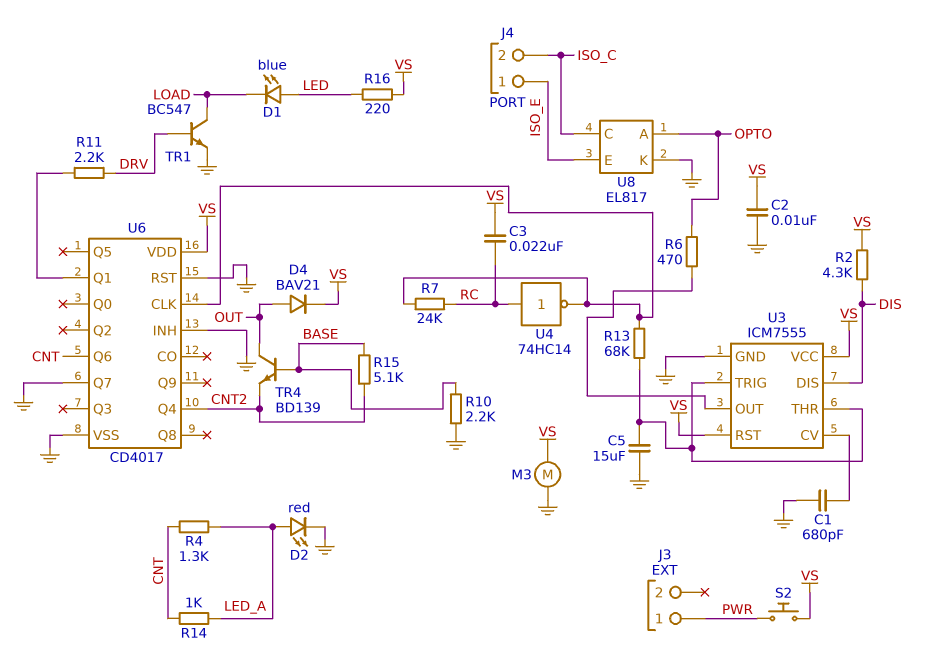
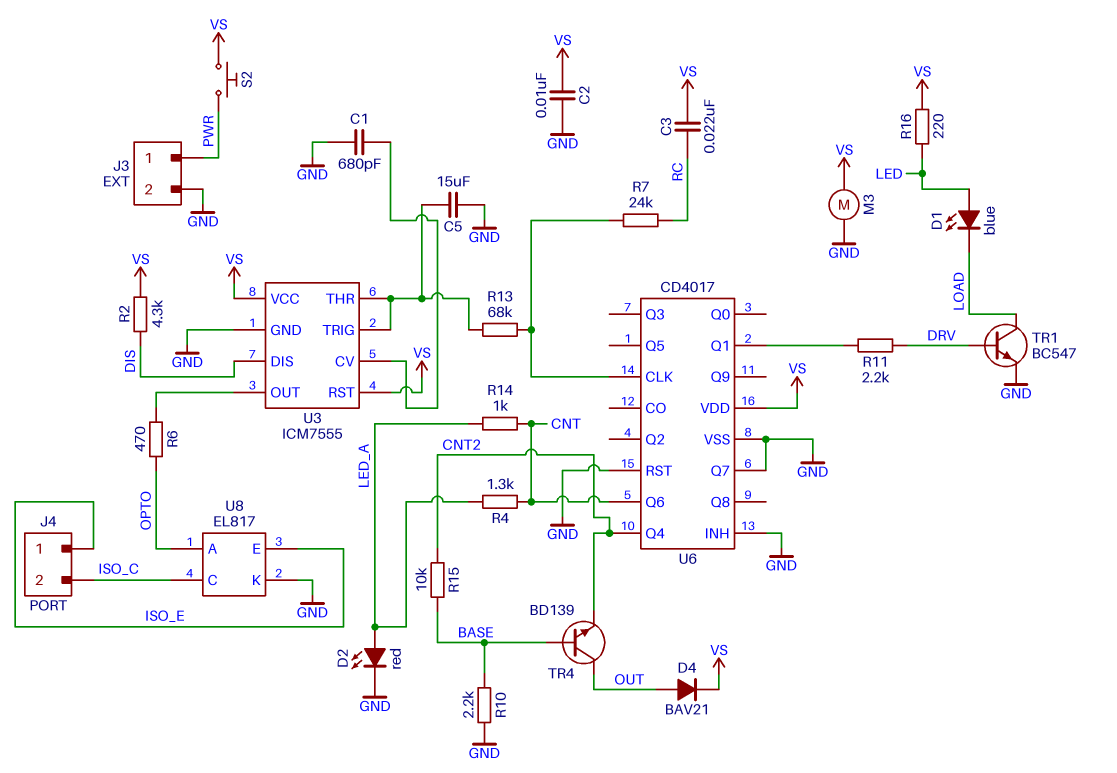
J3 pin 2: none -> GND
R15: 5.1k (BASE, CNT2) -> 10k (BASE, CNT2)
U4: NOT 74HC14 (in RC, out U6/CLK) -> none

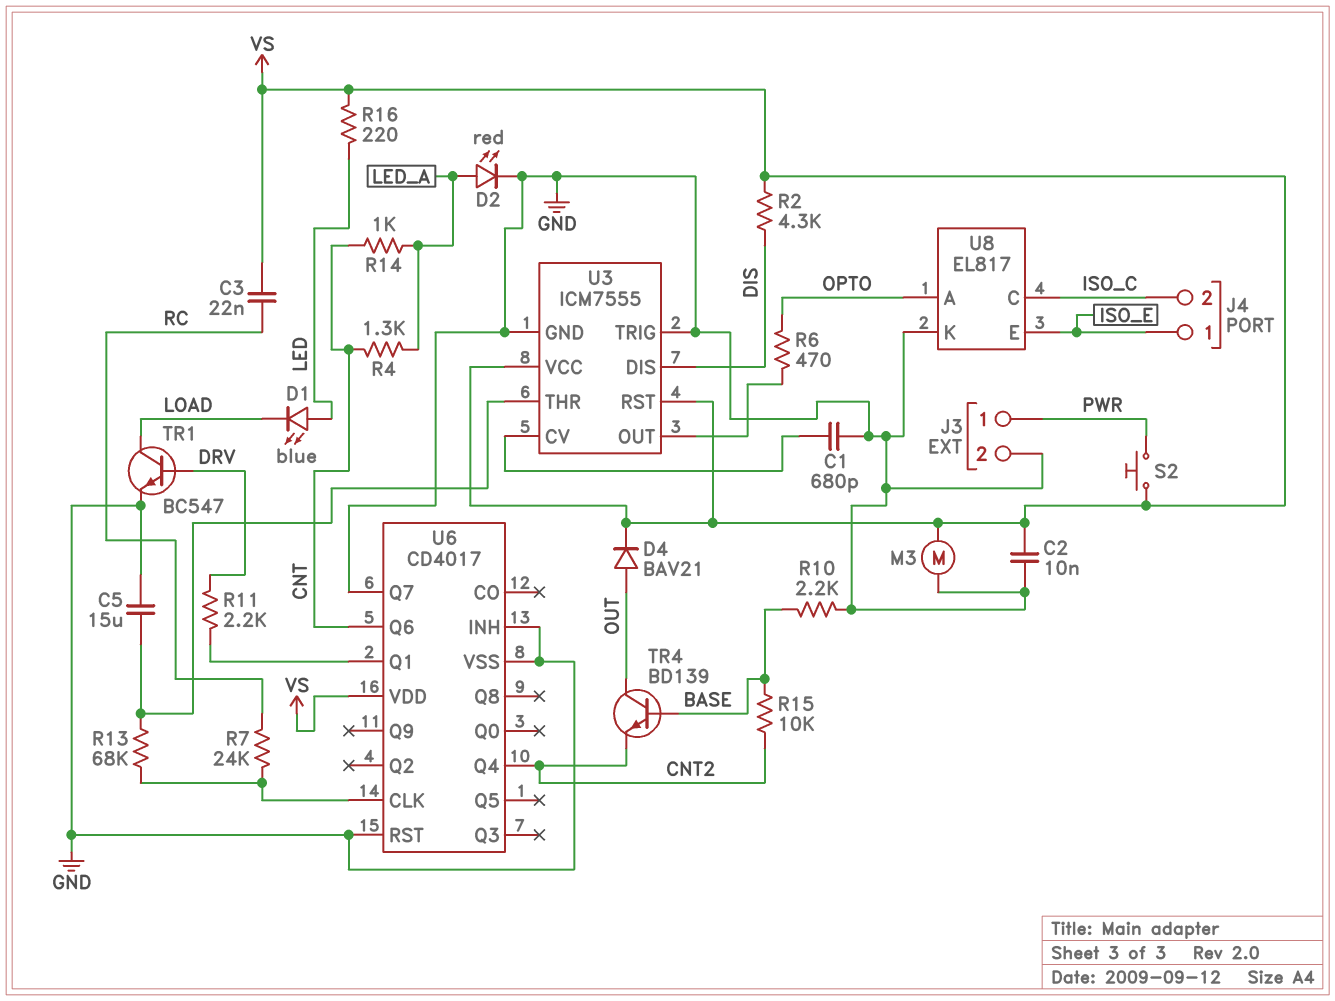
U3 pin TRIG: U3/THR -> GND

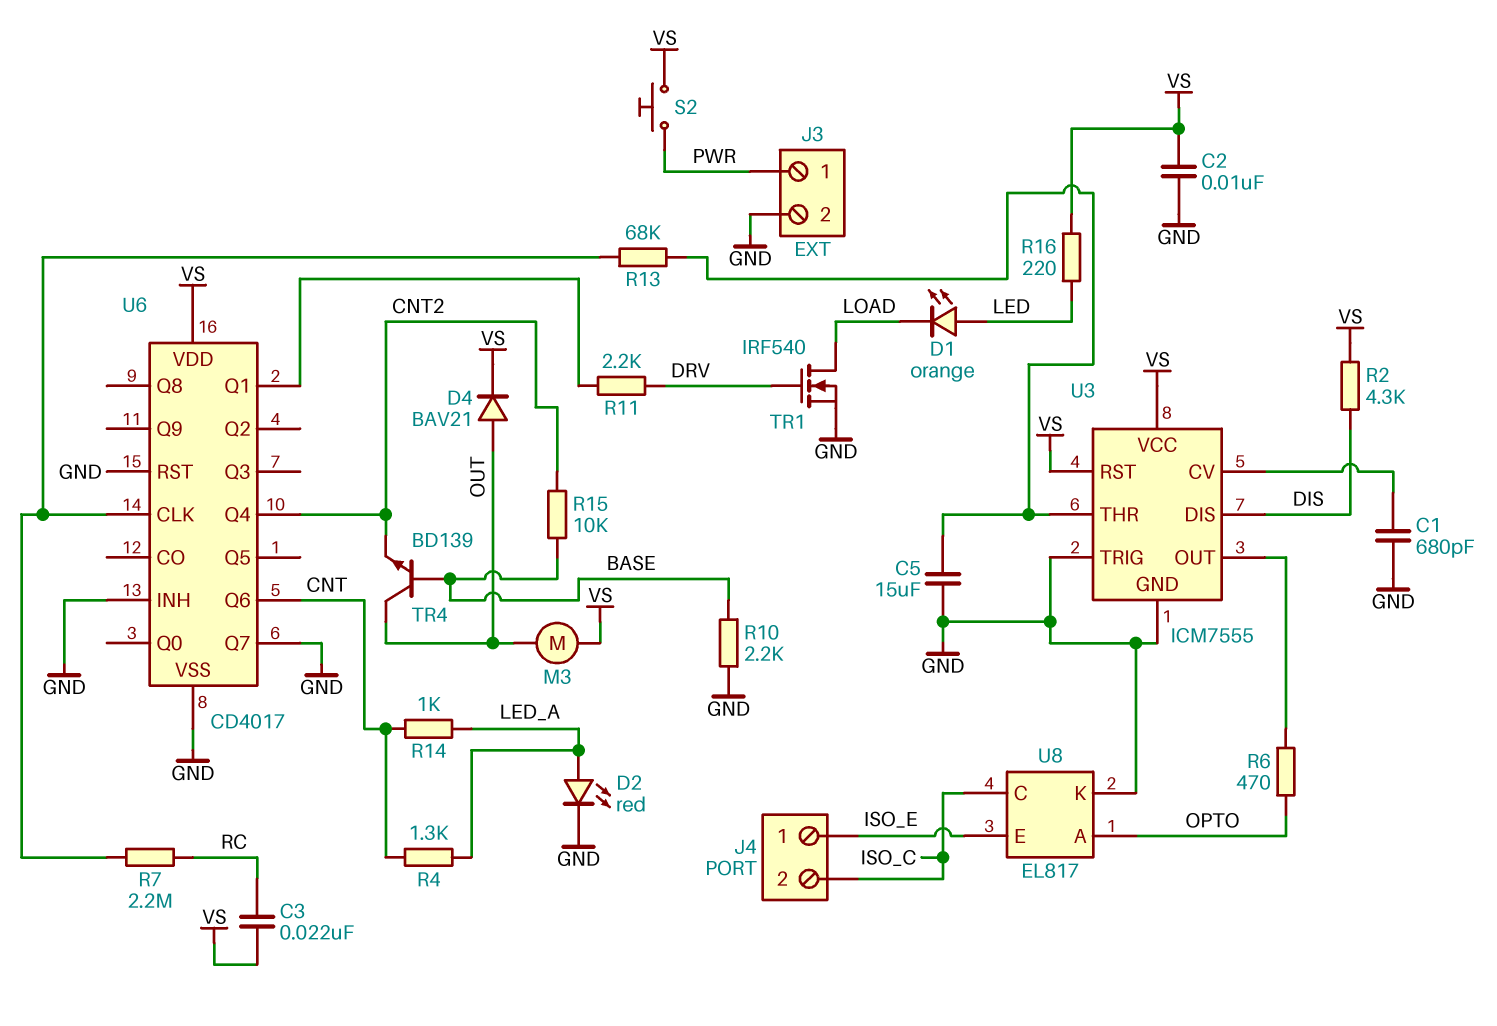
D1: LED blue (A LED, K LOAD) -> LED orange (A LED, K LOAD)
M3: motor (GND, VS) -> motor (OUT, VS)
R7: 24k (RC, U6/CLK) -> 2.2M (RC, U6/CLK)
TR1: NPN BC547 (B DRV, C LOAD, E GND) -> NMOS IRF540 (G DRV, D LOAD, S GND)

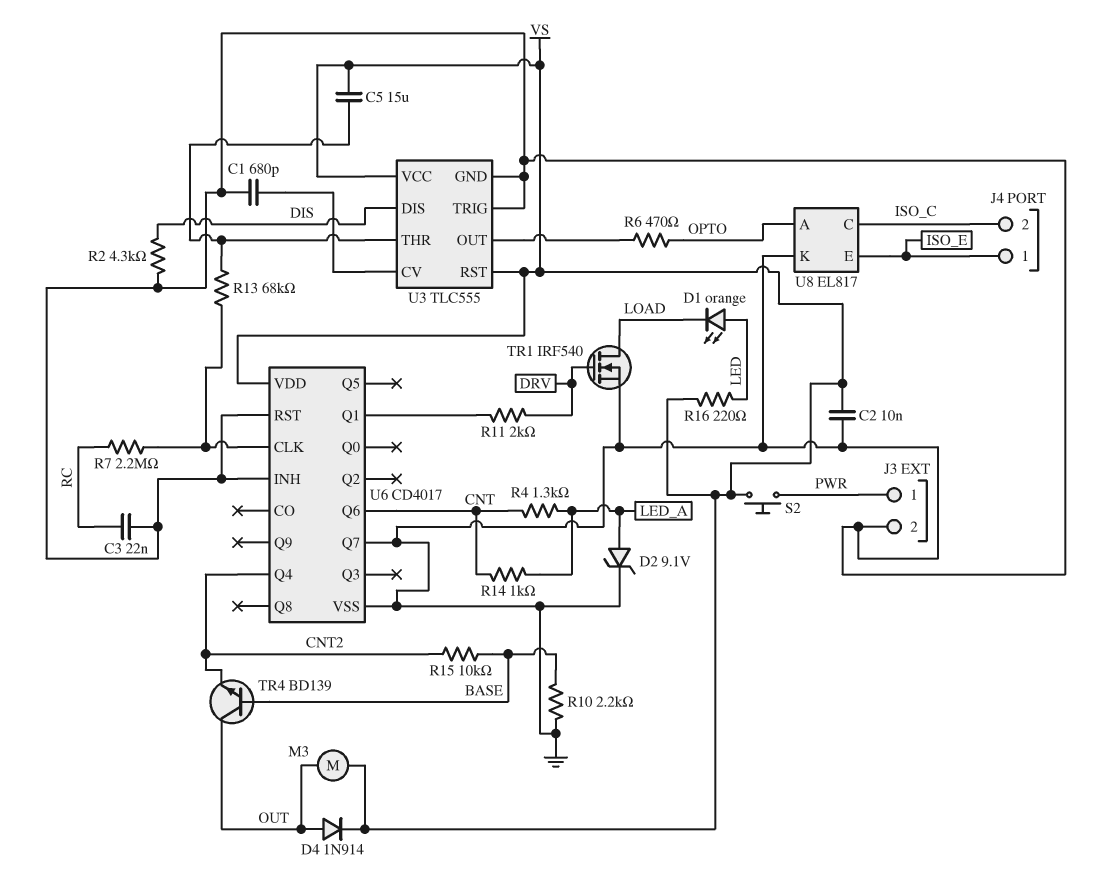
C3: 22nF (RC, VS) -> 22nF (GND, RC)
C5: 15uF (GND, U3/THR) -> 15uF (U3/THR, VS)
D2: LED red (A LED_A, K GND) -> zener 9.1V (A LED_A, K GND)
D4: diode BAV21 (A OUT, K VS) -> diode 1N914 (A OUT, K VS)
R2: 4.3k (DIS, VS) -> 4.3k (DIS, GND)
R11: 2.2k (DRV, U6/Q1) -> 2k (DRV, U6/Q1)
U3: ICM7555 -> TLC555

